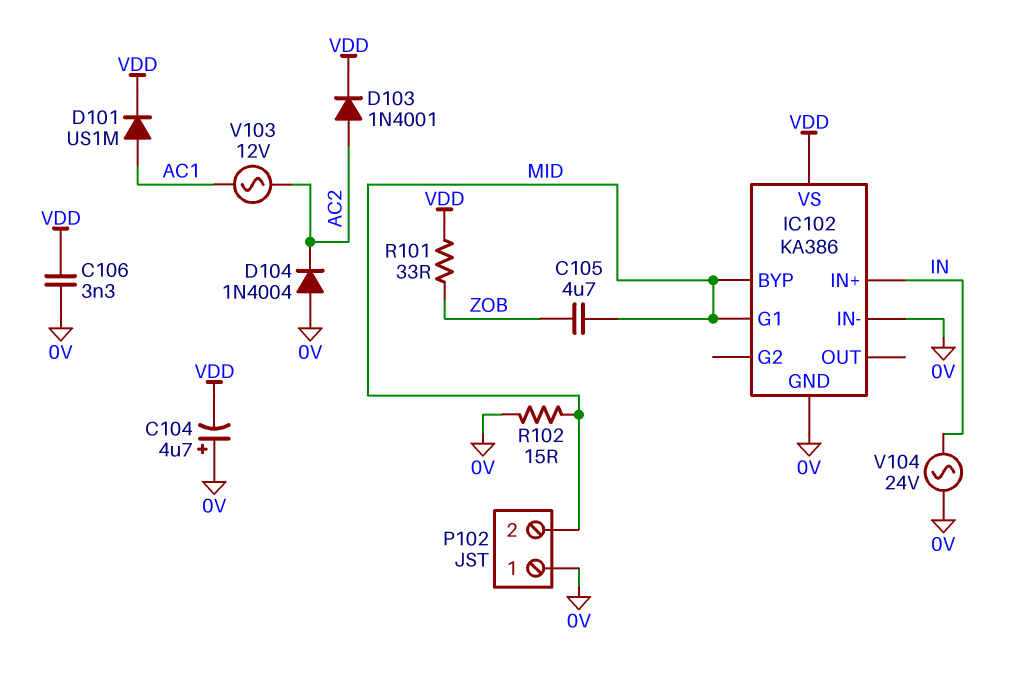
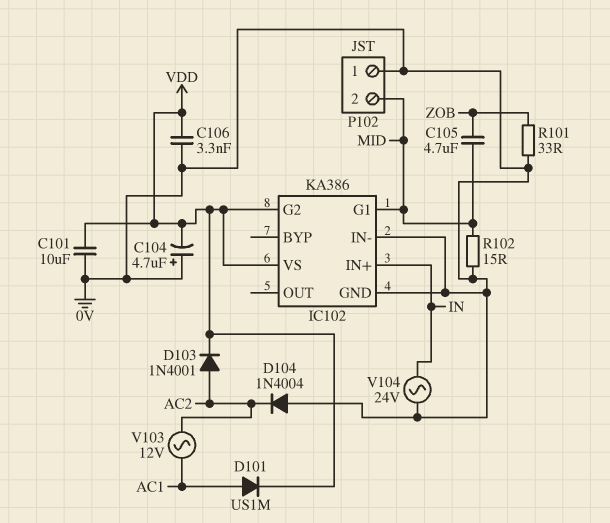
C101: none -> 10uF (0V, VDD)
IC102 pin BYP: MID -> none
IC102 pin G2: none -> VDD
R101: 33 (VDD, ZOB) -> 33 (0V, ZOB)

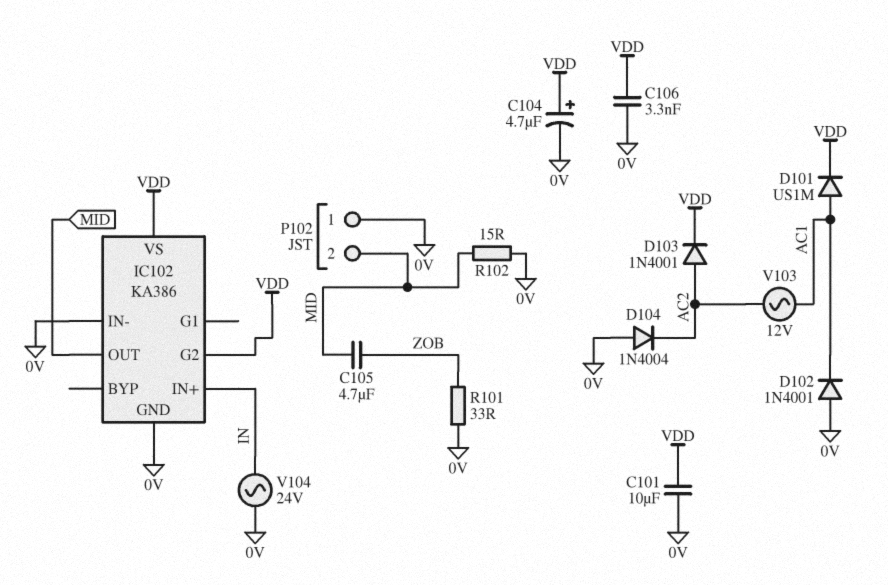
C104: 4.7uF (plus 0V, minus VDD) -> 4.7uF (plus VDD, minus 0V)
D102: none -> diode 1N4001 (A 0V, K AC1)
IC102 pin G1: MID -> none
IC102 pin OUT: none -> MID

